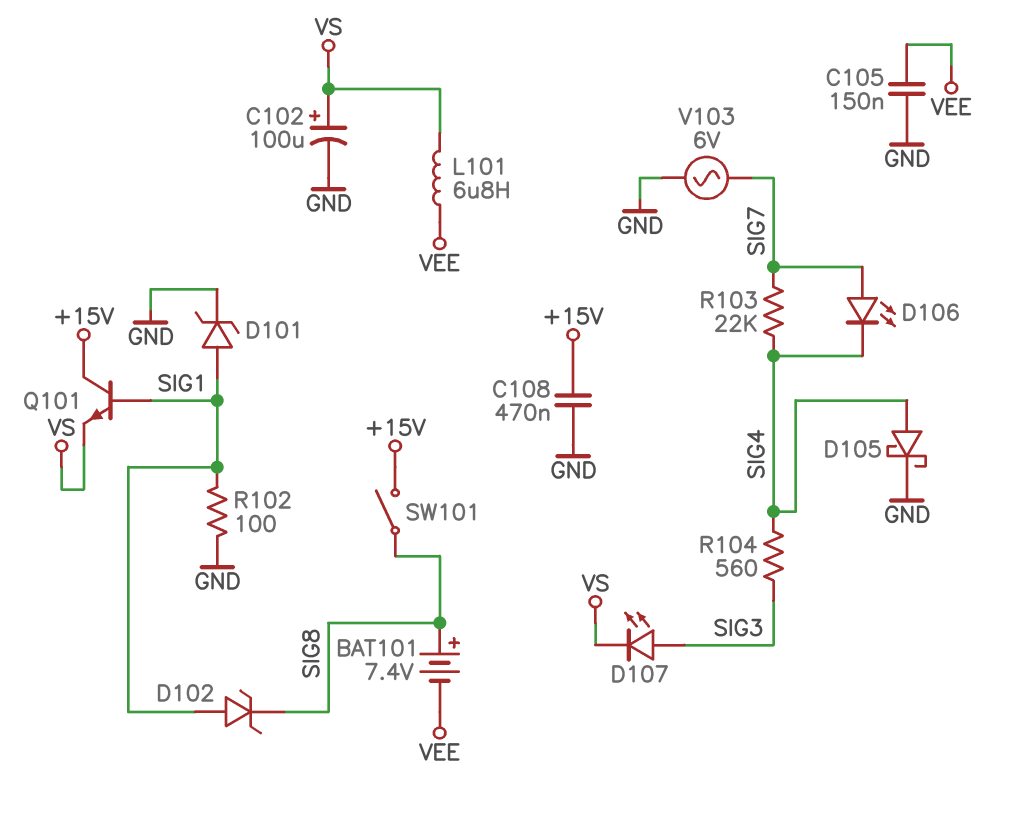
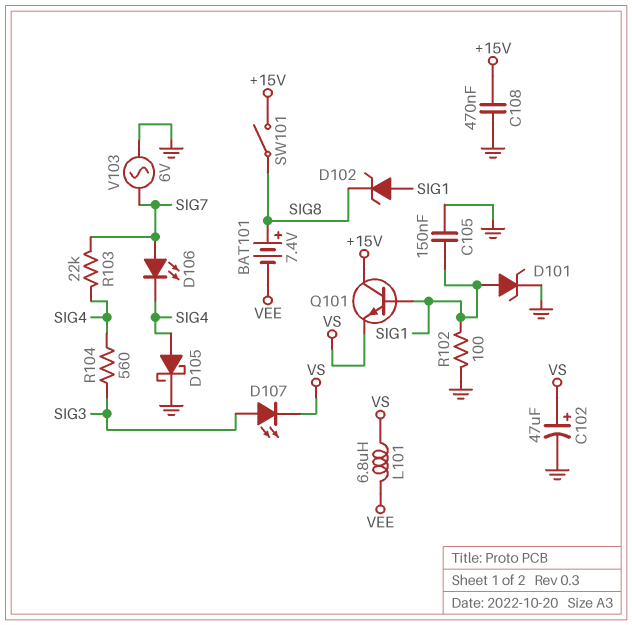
C102: 100uF (plus VS, minus GND) -> 47uF (plus VS, minus GND)
C105: 150nF (GND, VEE) -> 150nF (GND, SIG1)

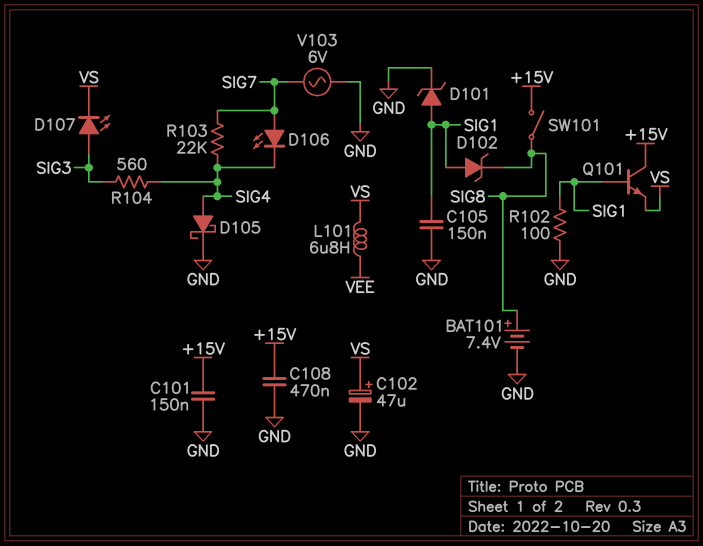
BAT101: 7.4V (plus SIG8, minus VEE) -> 7.4V (plus SIG8, minus GND)
C101: none -> 150nF (+15V, GND)

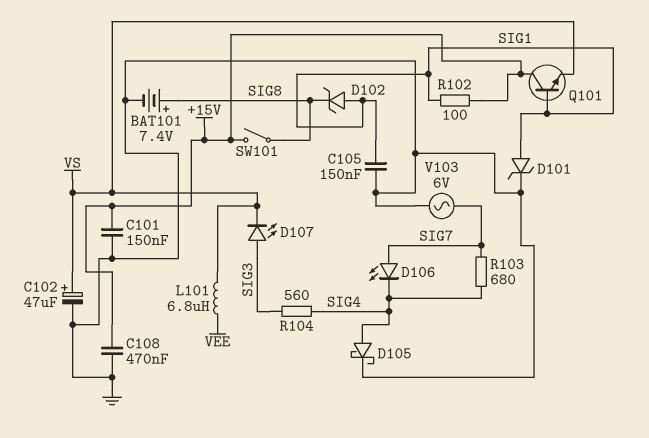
R102: 100 (GND, SIG1) -> 100 (+15V, SIG1)
R103: 22k (SIG4, SIG7) -> 680 (SIG4, SIG7)

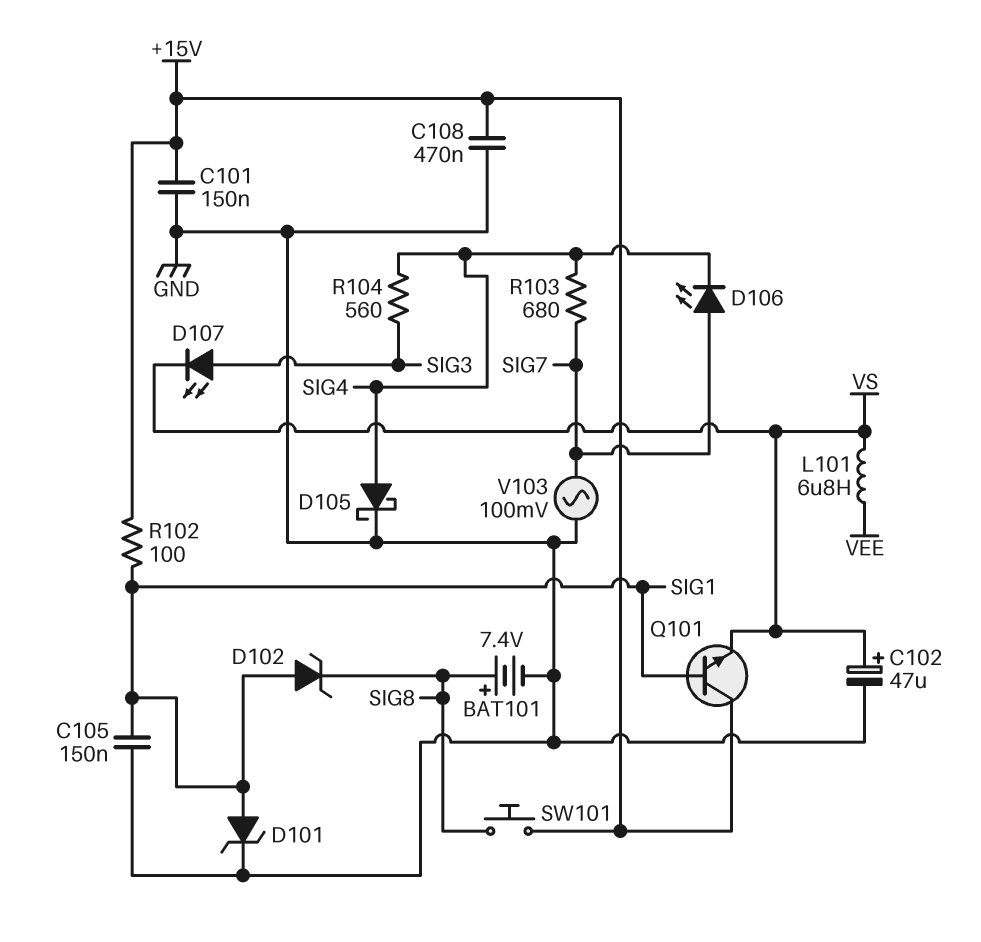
SW101: switch (+15V, SIG8) -> button (+15V, SIG8)
V103: AC 6V (GND, SIG7) -> AC 100mV (GND, SIG7)

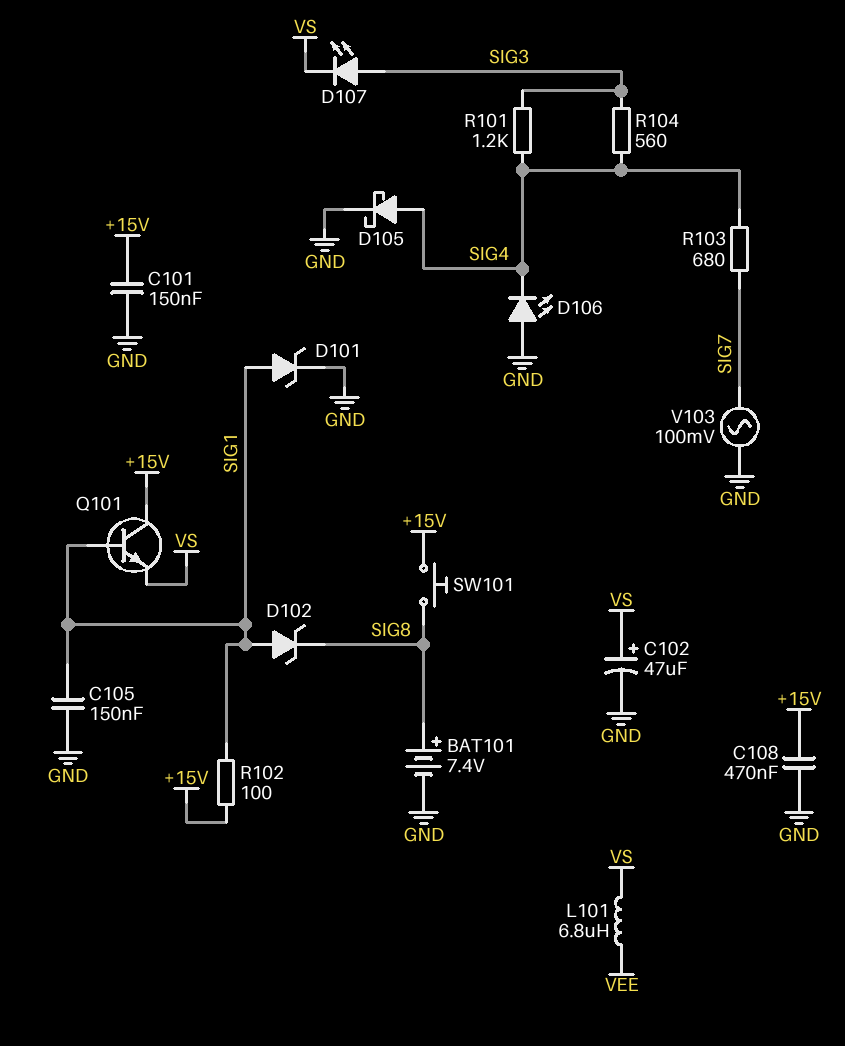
D106: LED (A SIG7, K SIG4) -> LED (A GND, K SIG4)
R101: none -> 1.2k (SIG3, SIG4)

